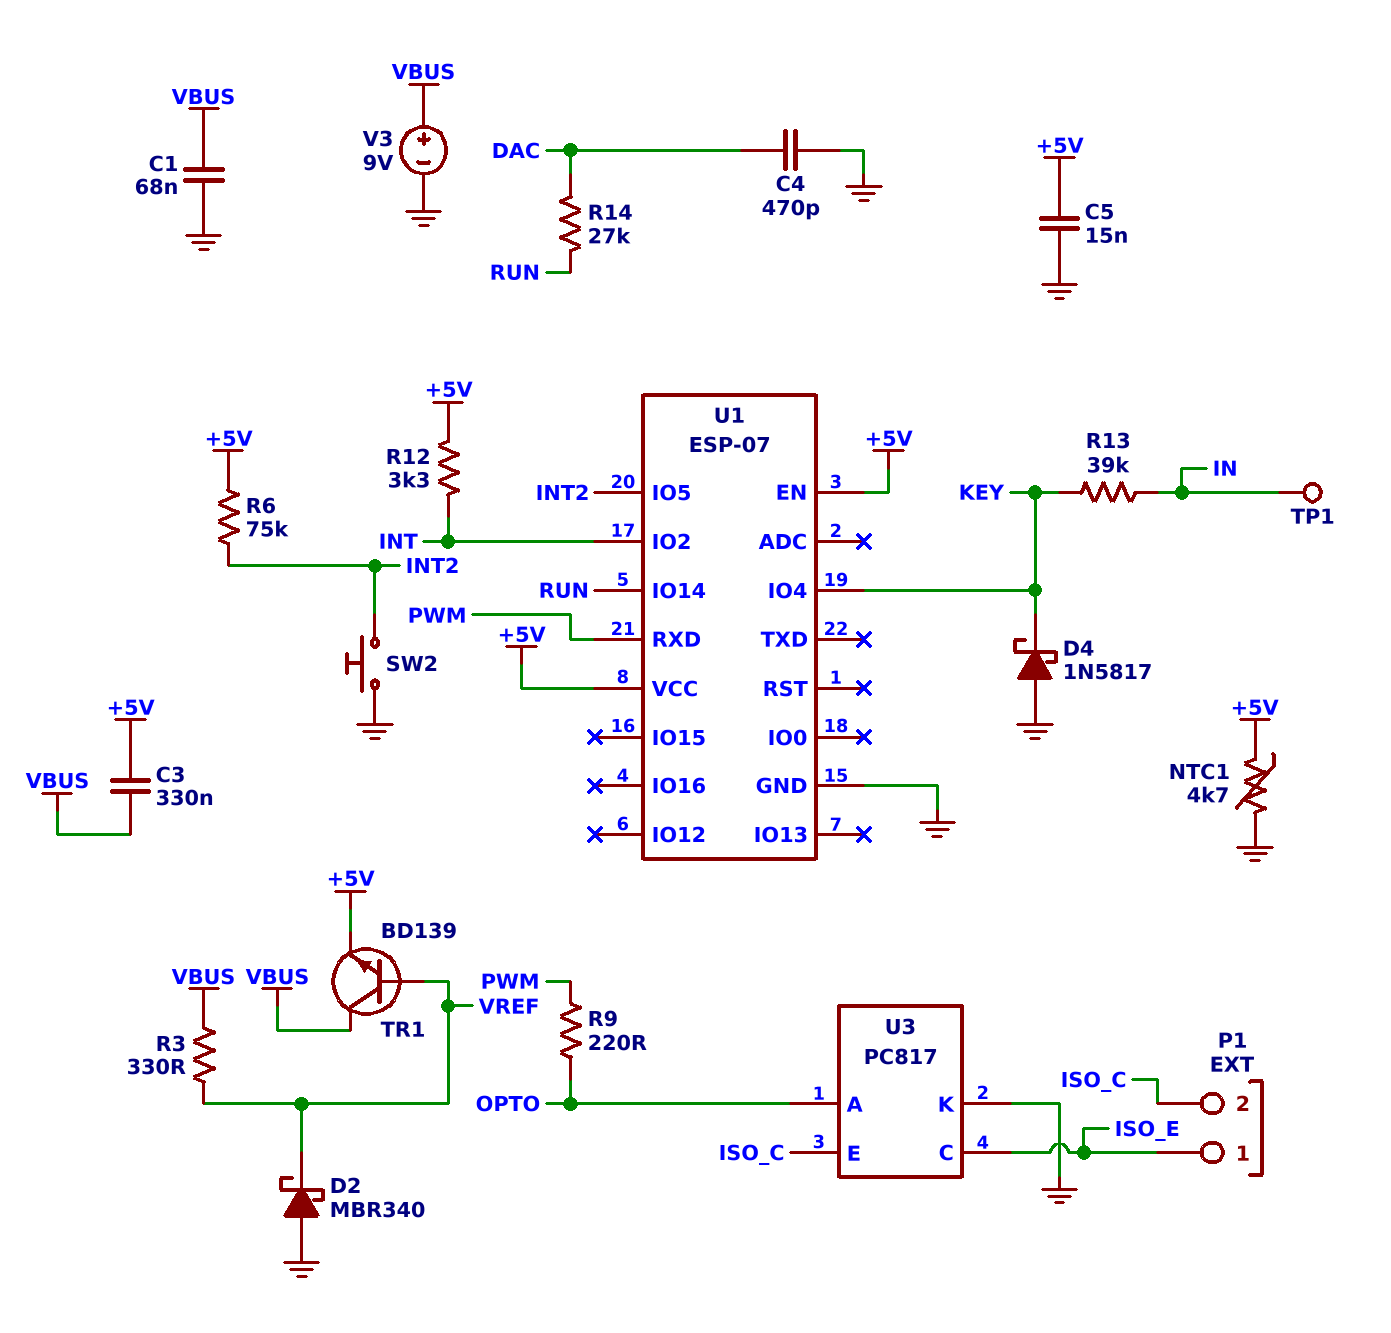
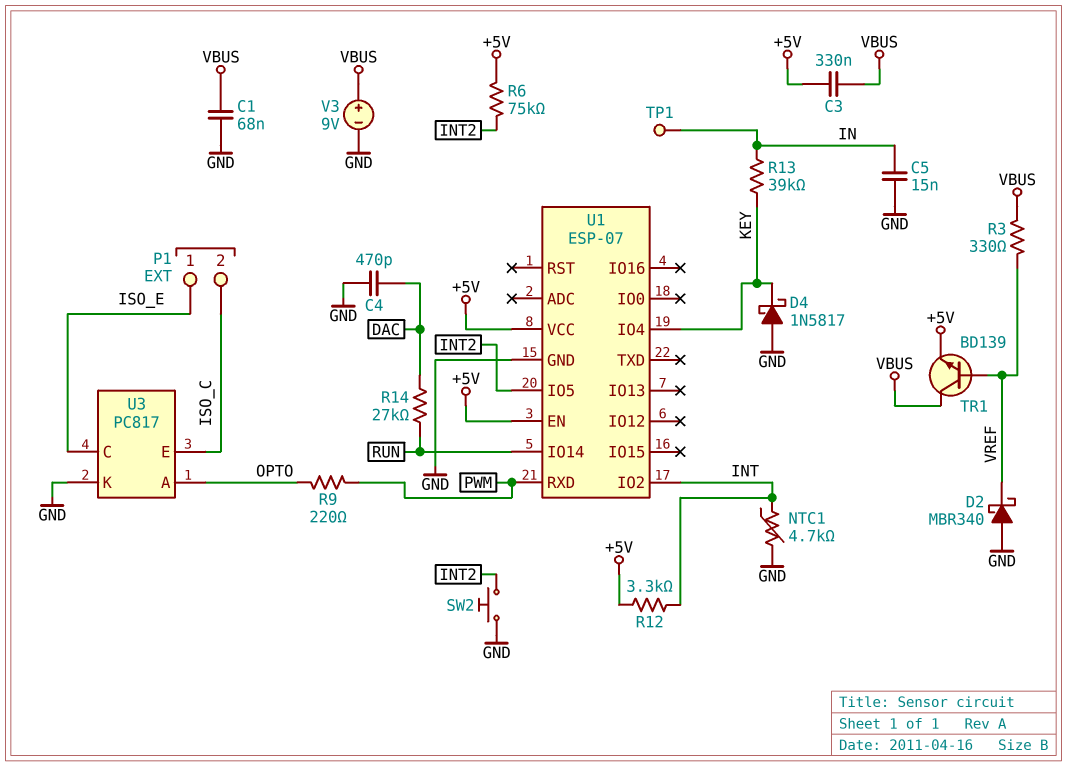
C5: 15nF (+5V, GND) -> 15nF (GND, IN)
NTC1: 4.7k (+5V, GND) -> 4.7k (GND, INT)

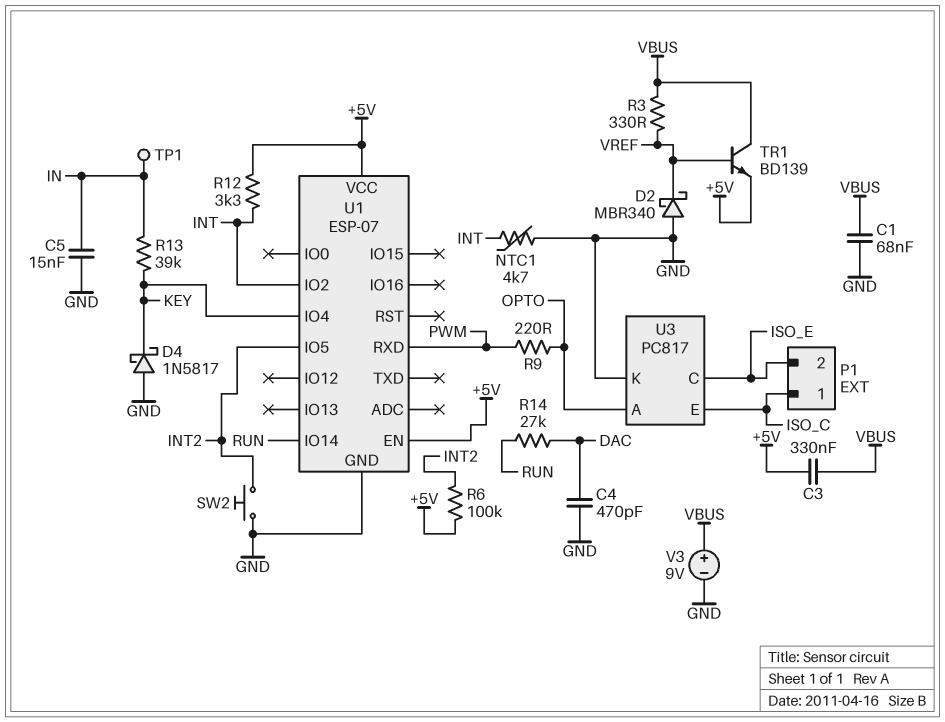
P1 pin 1: ISO_E -> ISO_C
P1 pin 2: ISO_C -> ISO_E
R6: 75k (+5V, INT2) -> 100k (+5V, INT2)

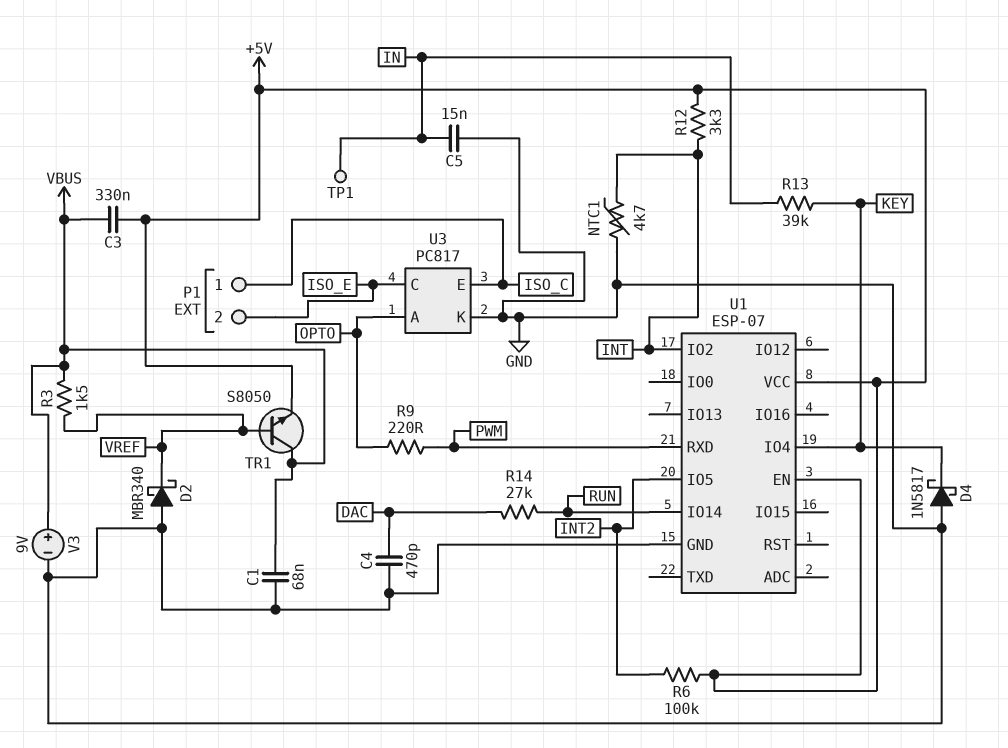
R3: 330 (VBUS, VREF) -> 1.5k (VBUS, VREF)
SW2: button (GND, INT2) -> none
TR1: NPN BD139 (B VREF, C VBUS, E +5V) -> NPN S8050 (B VREF, C VBUS, E +5V)

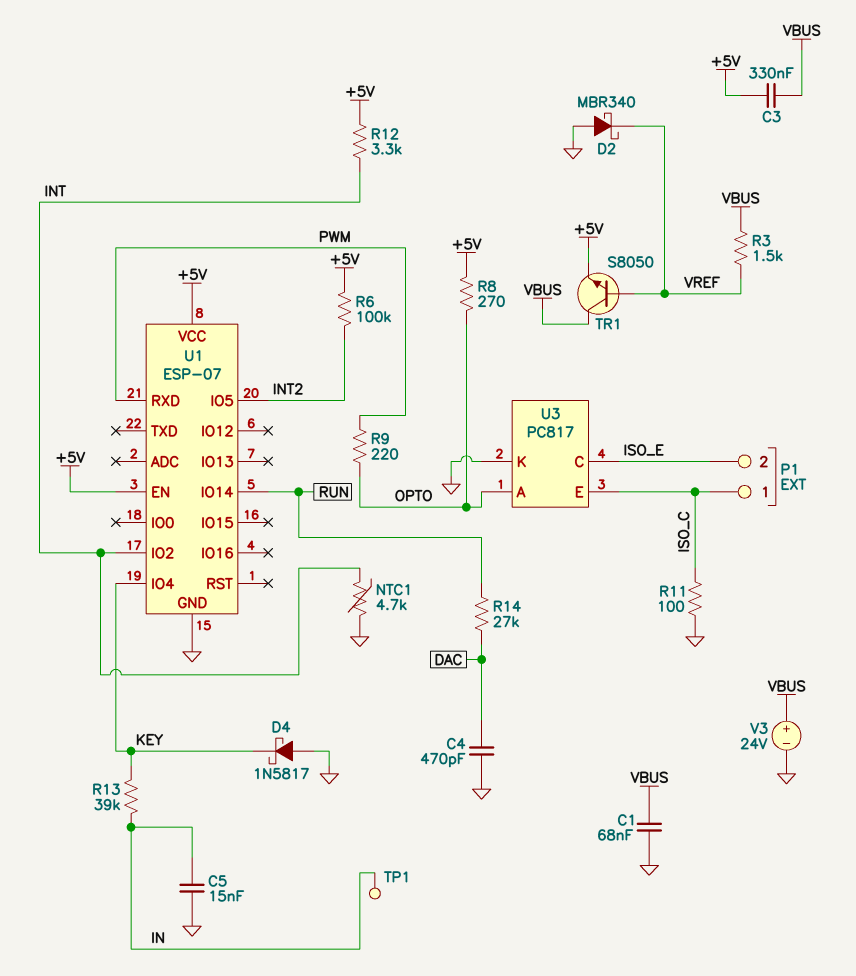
R8: none -> 270 (+5V, OPTO)
R11: none -> 100 (GND, ISO_C)
V3: 9V (plus VBUS, minus GND) -> 24V (plus VBUS, minus GND)

